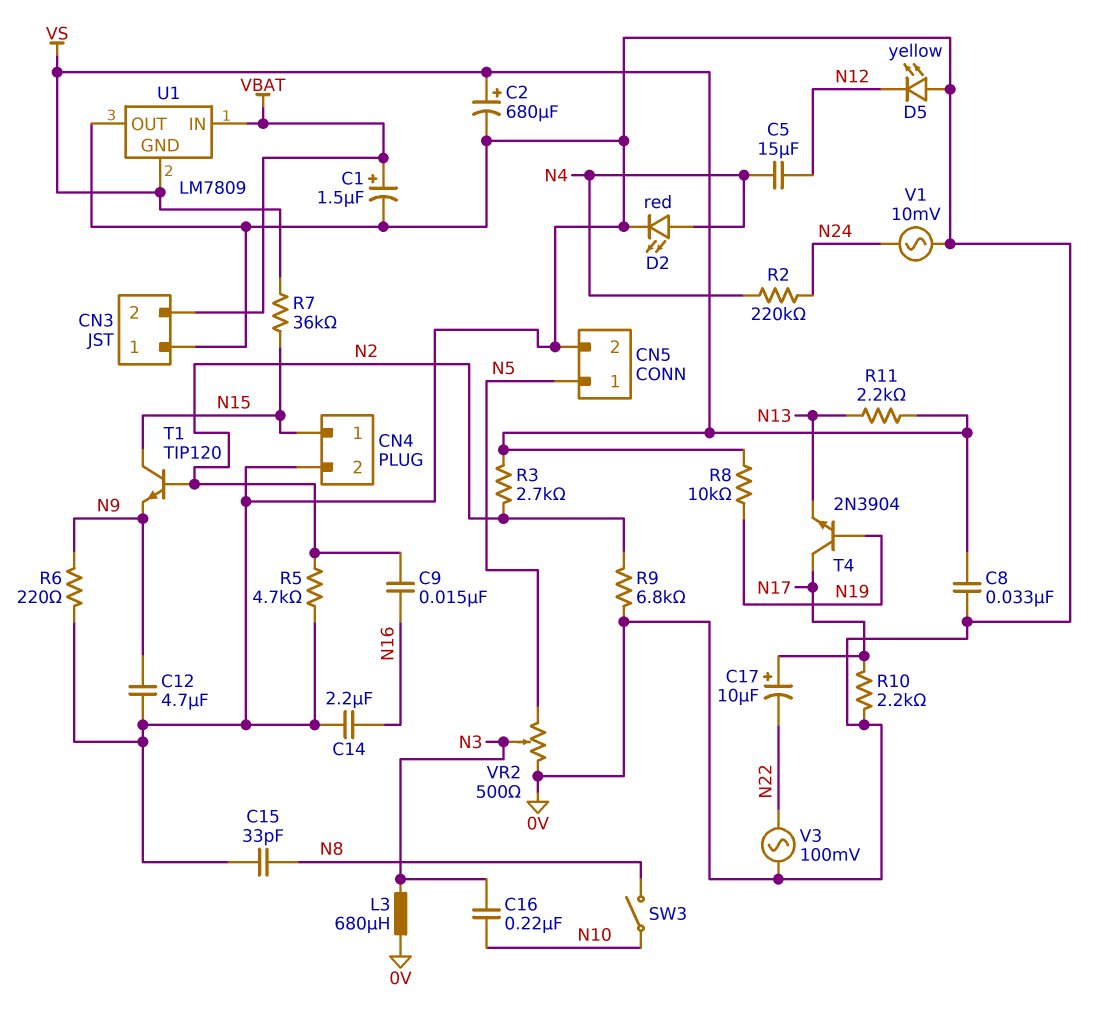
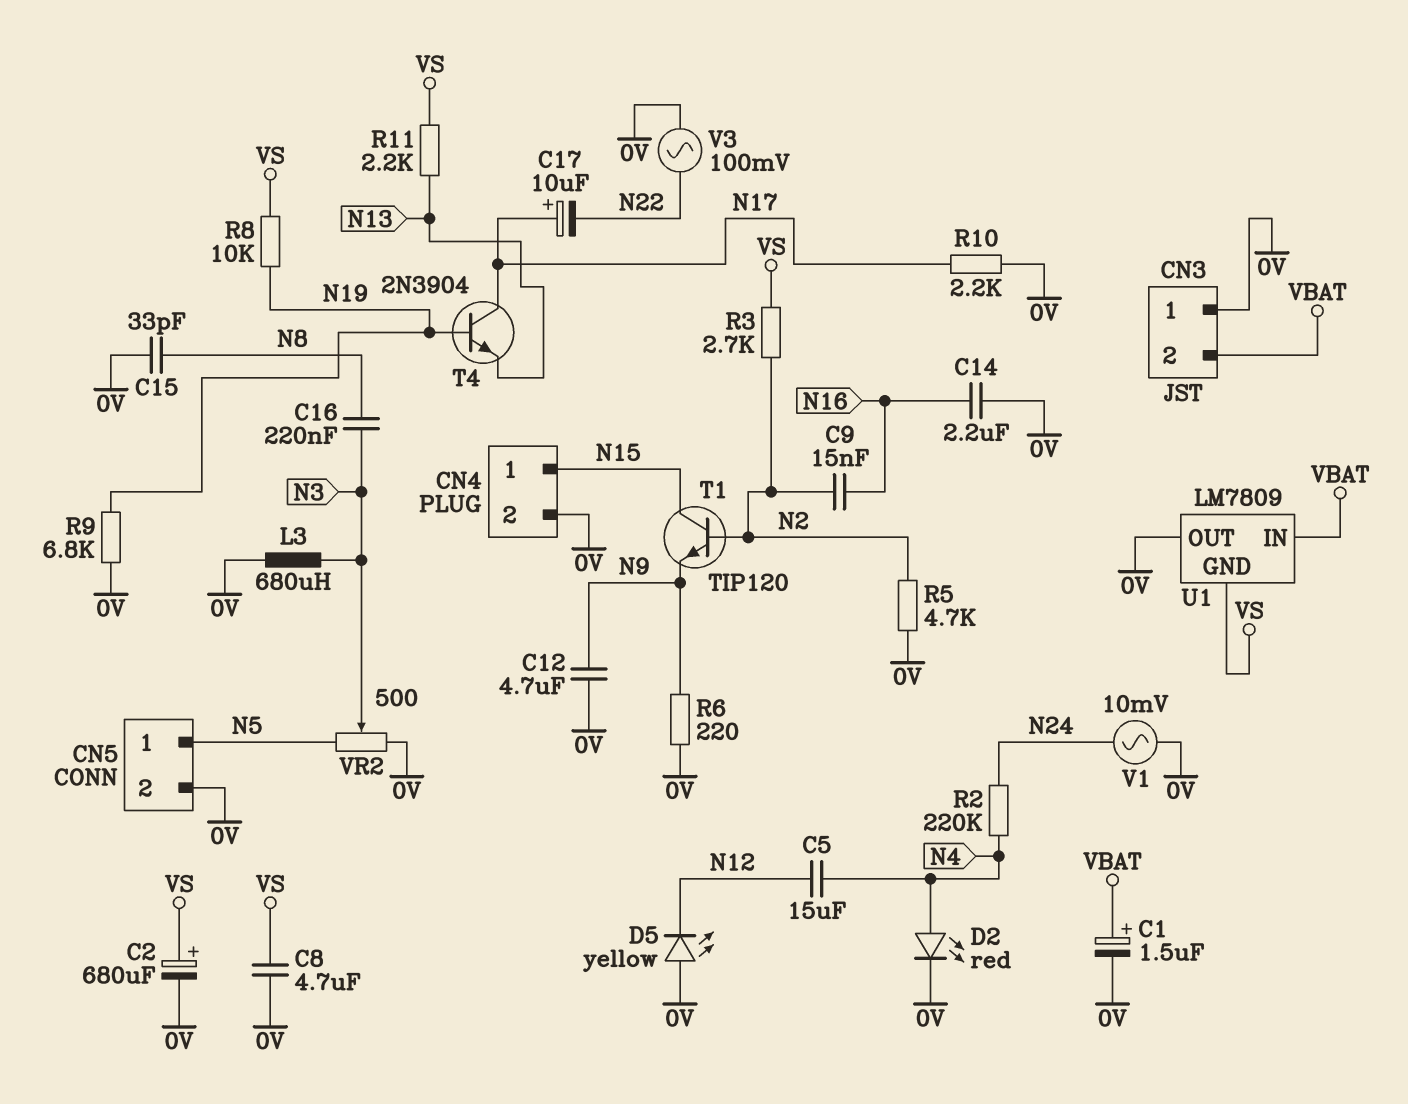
C8: 33nF (0V, VS) -> 4.7uF (0V, VS)
C16: 220nF (N3, N10) -> 220nF (N3, N8)
R7: 36k (N15, VS) -> none
R9: 6.8k (0V, N2) -> 6.8k (0V, N19)
SW3: switch (N8, N10) -> none

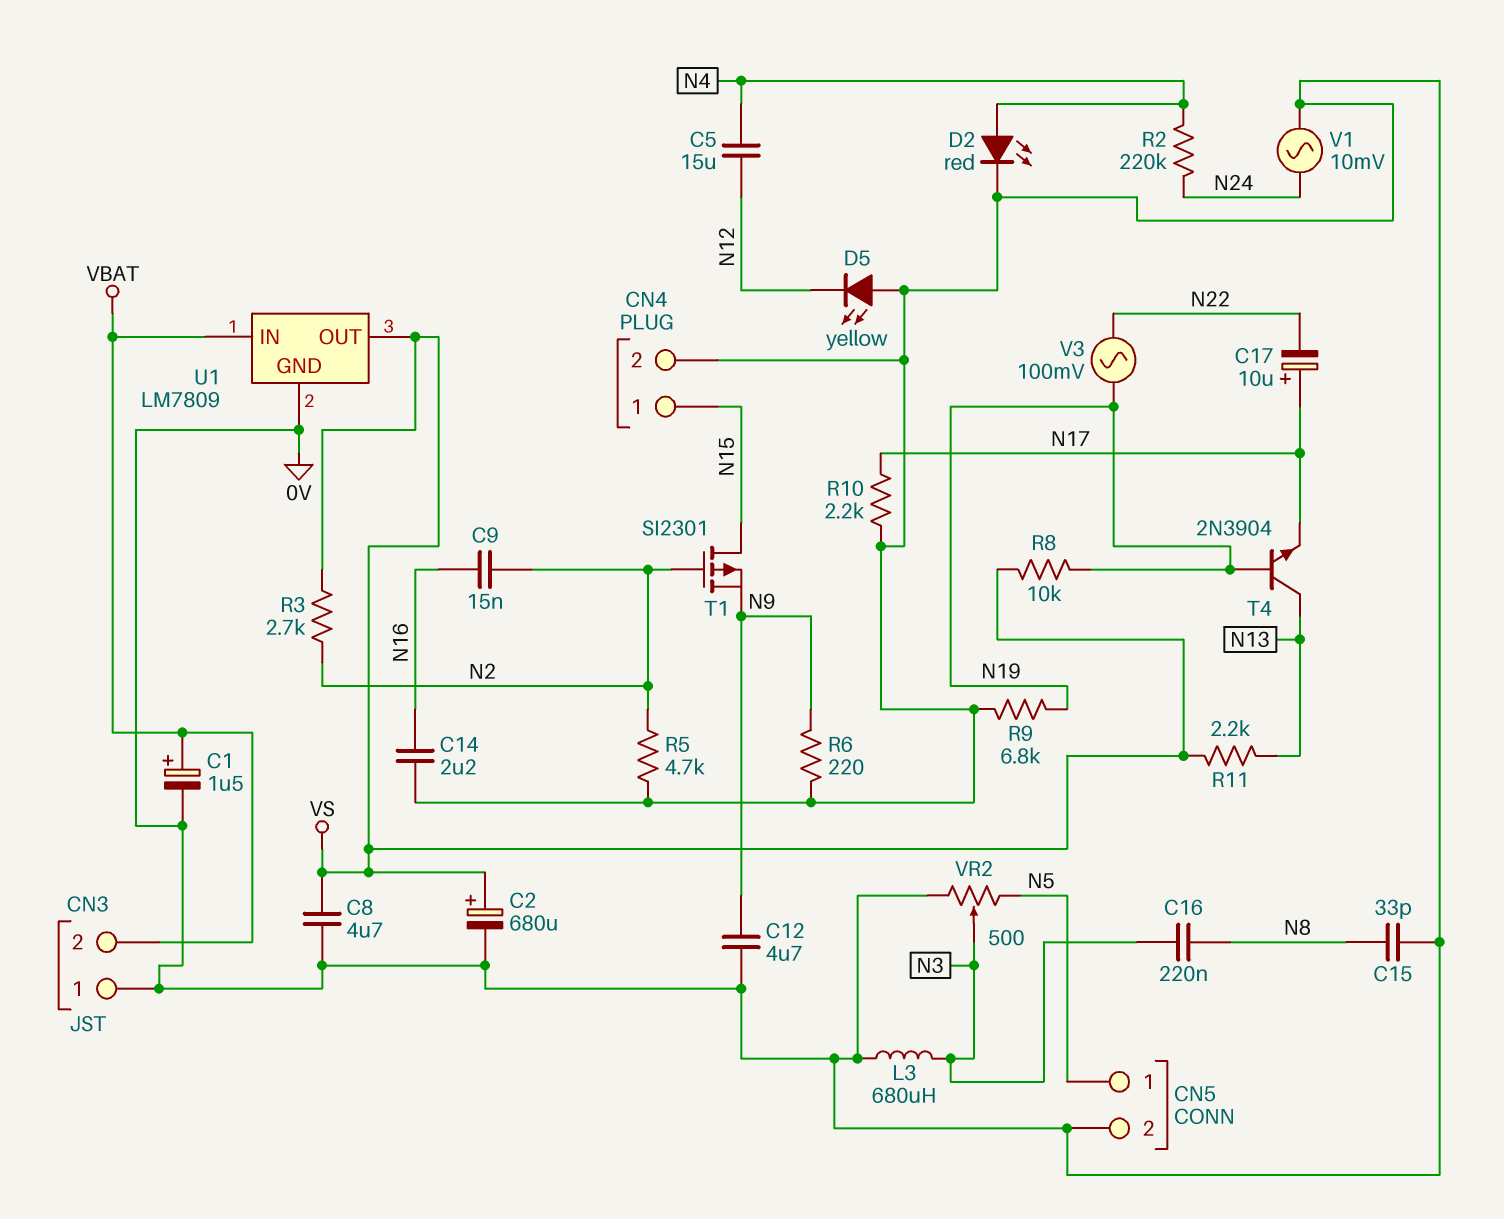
T1: NPN TIP120 (B N2, C N15, E N9) -> PMOS SI2301 (G N2, D N15, S N9)
T4: NPN 2N3904 (B N19, C N17, E N13) -> NPN 2N3904 (B N19, C N13, E N17)
U1 pin GND: VS -> 0V
U1 pin OUT: 0V -> VS
V3: AC 100mV (0V, N22) -> AC 100mV (N19, N22)

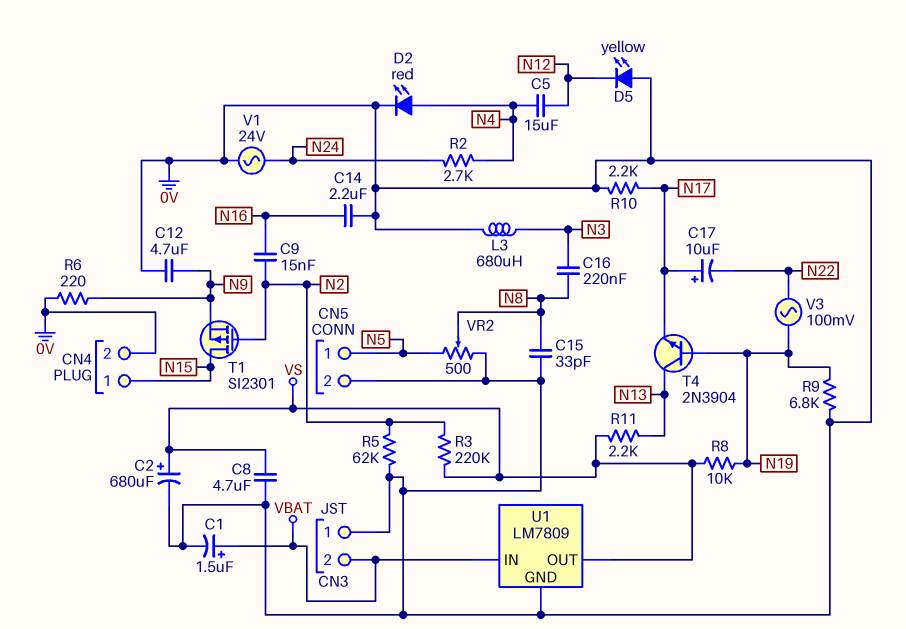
R2: 220k (N4, N24) -> 2.7k (N4, N24)
R3: 2.7k (N2, VS) -> 220k (N2, VS)
R5: 4.7k (0V, N2) -> 62k (0V, N2)
V1: AC 10mV (0V, N24) -> AC 24V (0V, N24)
VR2: 500 (0V, N5, wiper N3) -> 500 (0V, N5, wiper N8)

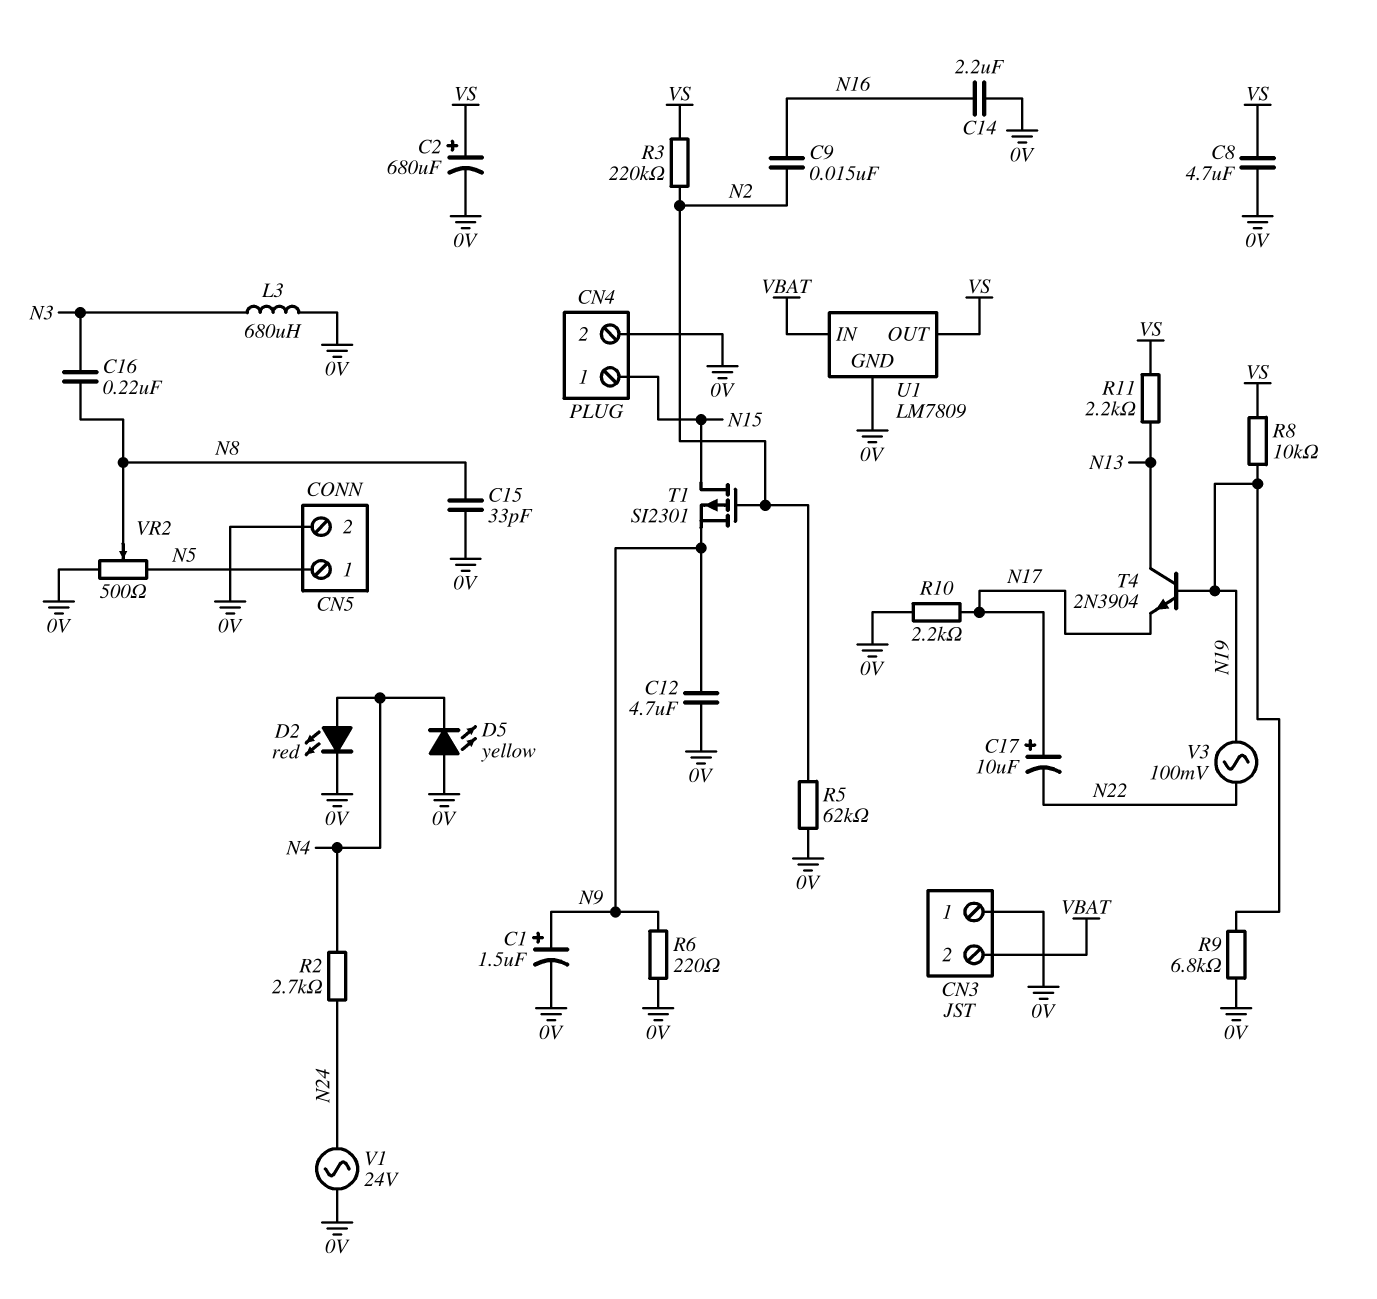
C1: 1.5uF (plus VBAT, minus 0V) -> 1.5uF (plus N9, minus 0V)
C5: 15uF (N4, N12) -> none
D5: LED yellow (A 0V, K N12) -> LED yellow (A 0V, K N4)

